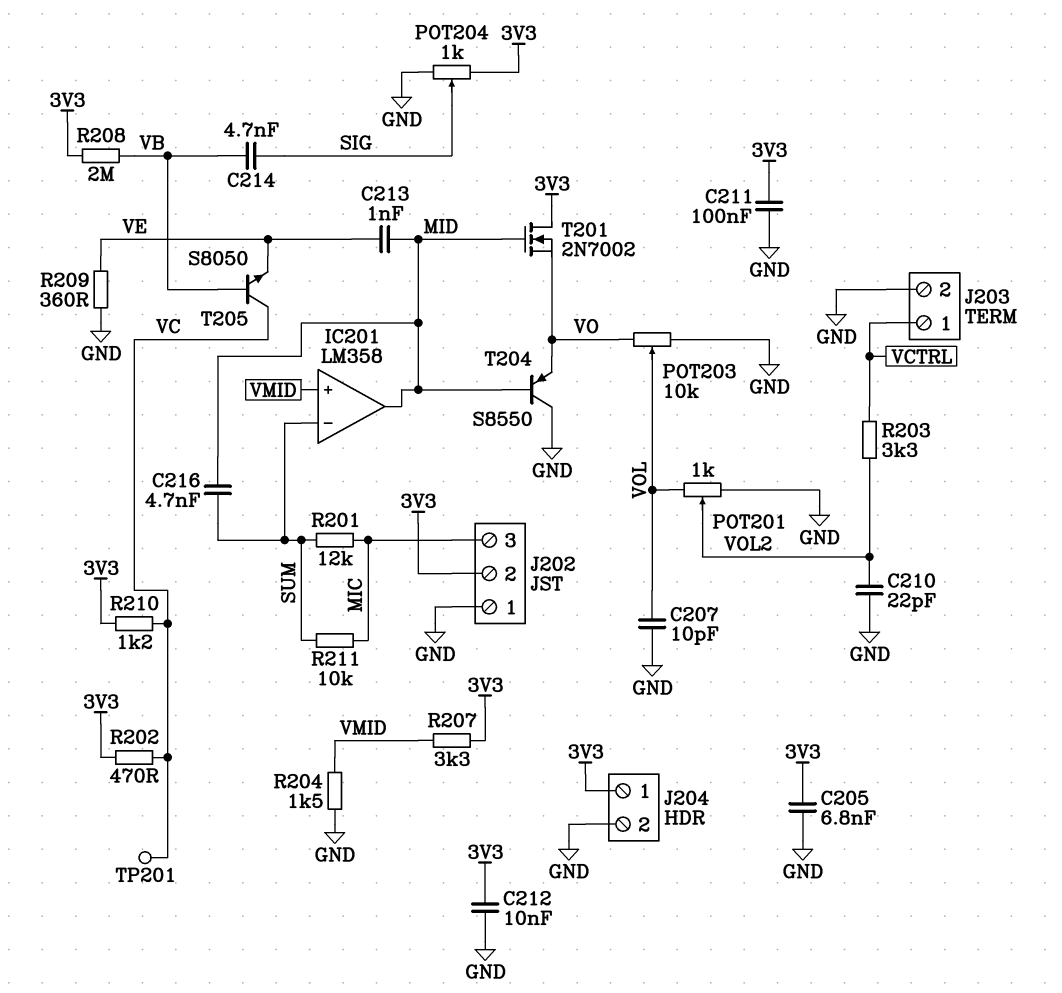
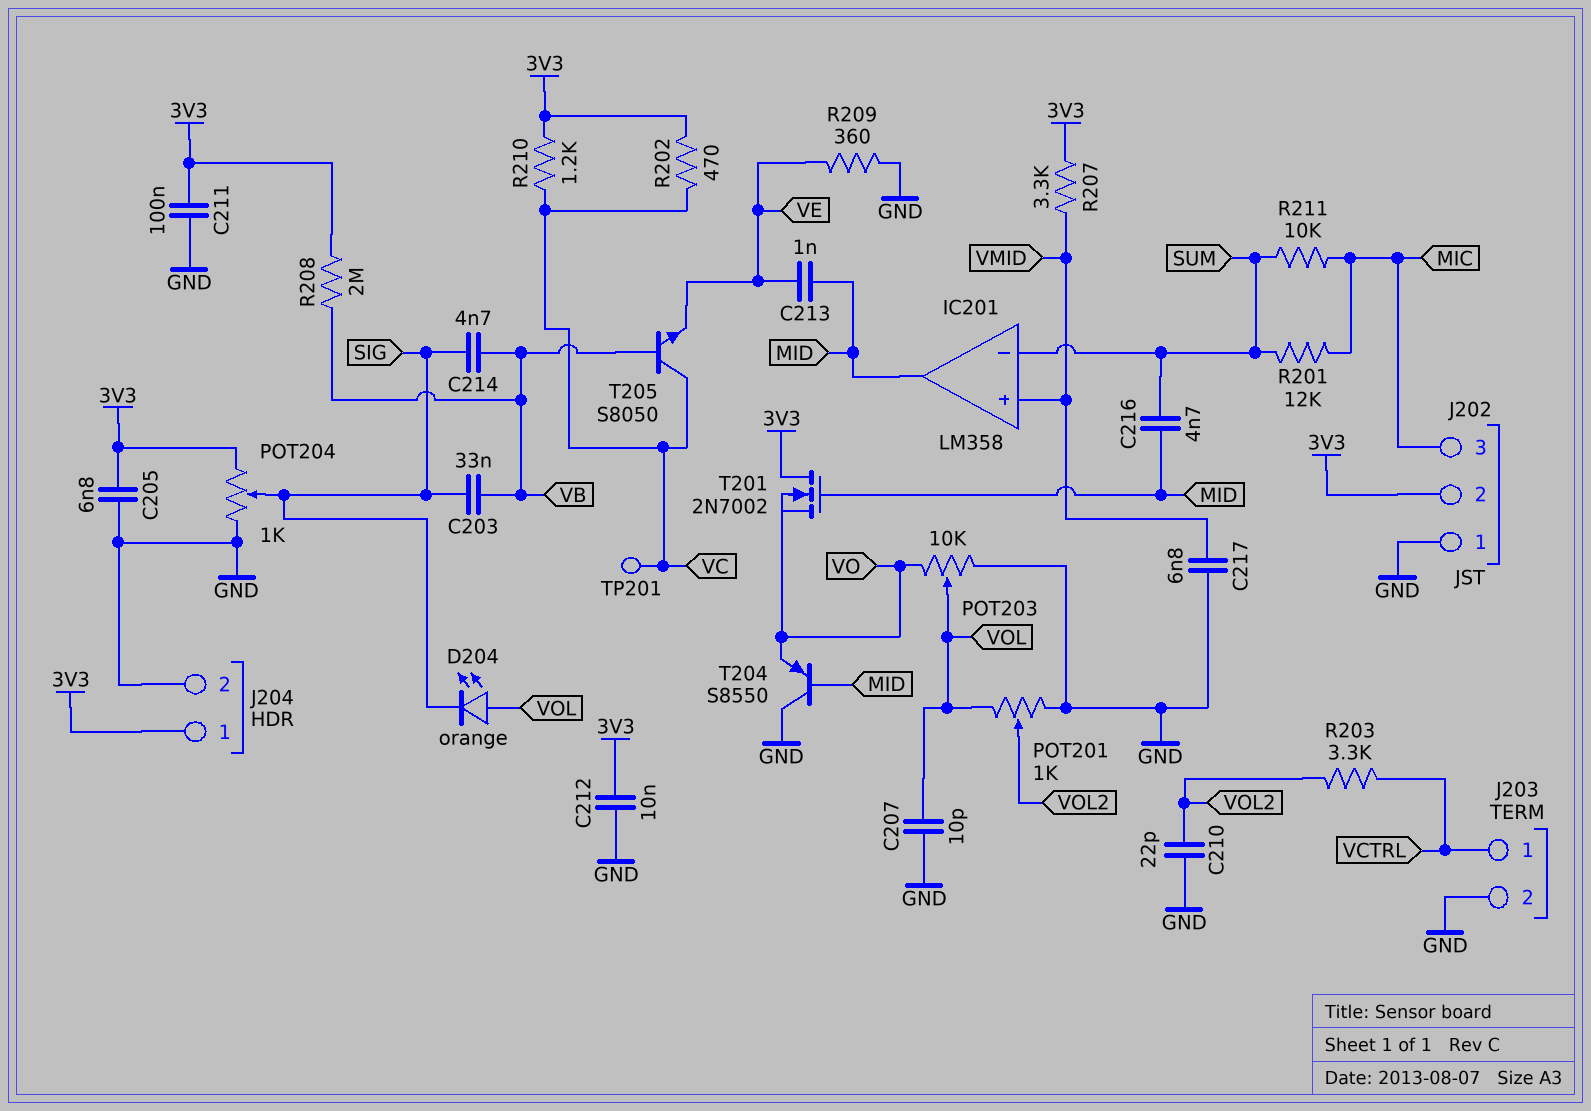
C203: none -> 33nF (SIG, VB)
C217: none -> 6.8nF (GND, VMID)
D204: none -> LED orange (A VOL, K SIG)
R204: 1.5k (GND, VMID) -> none

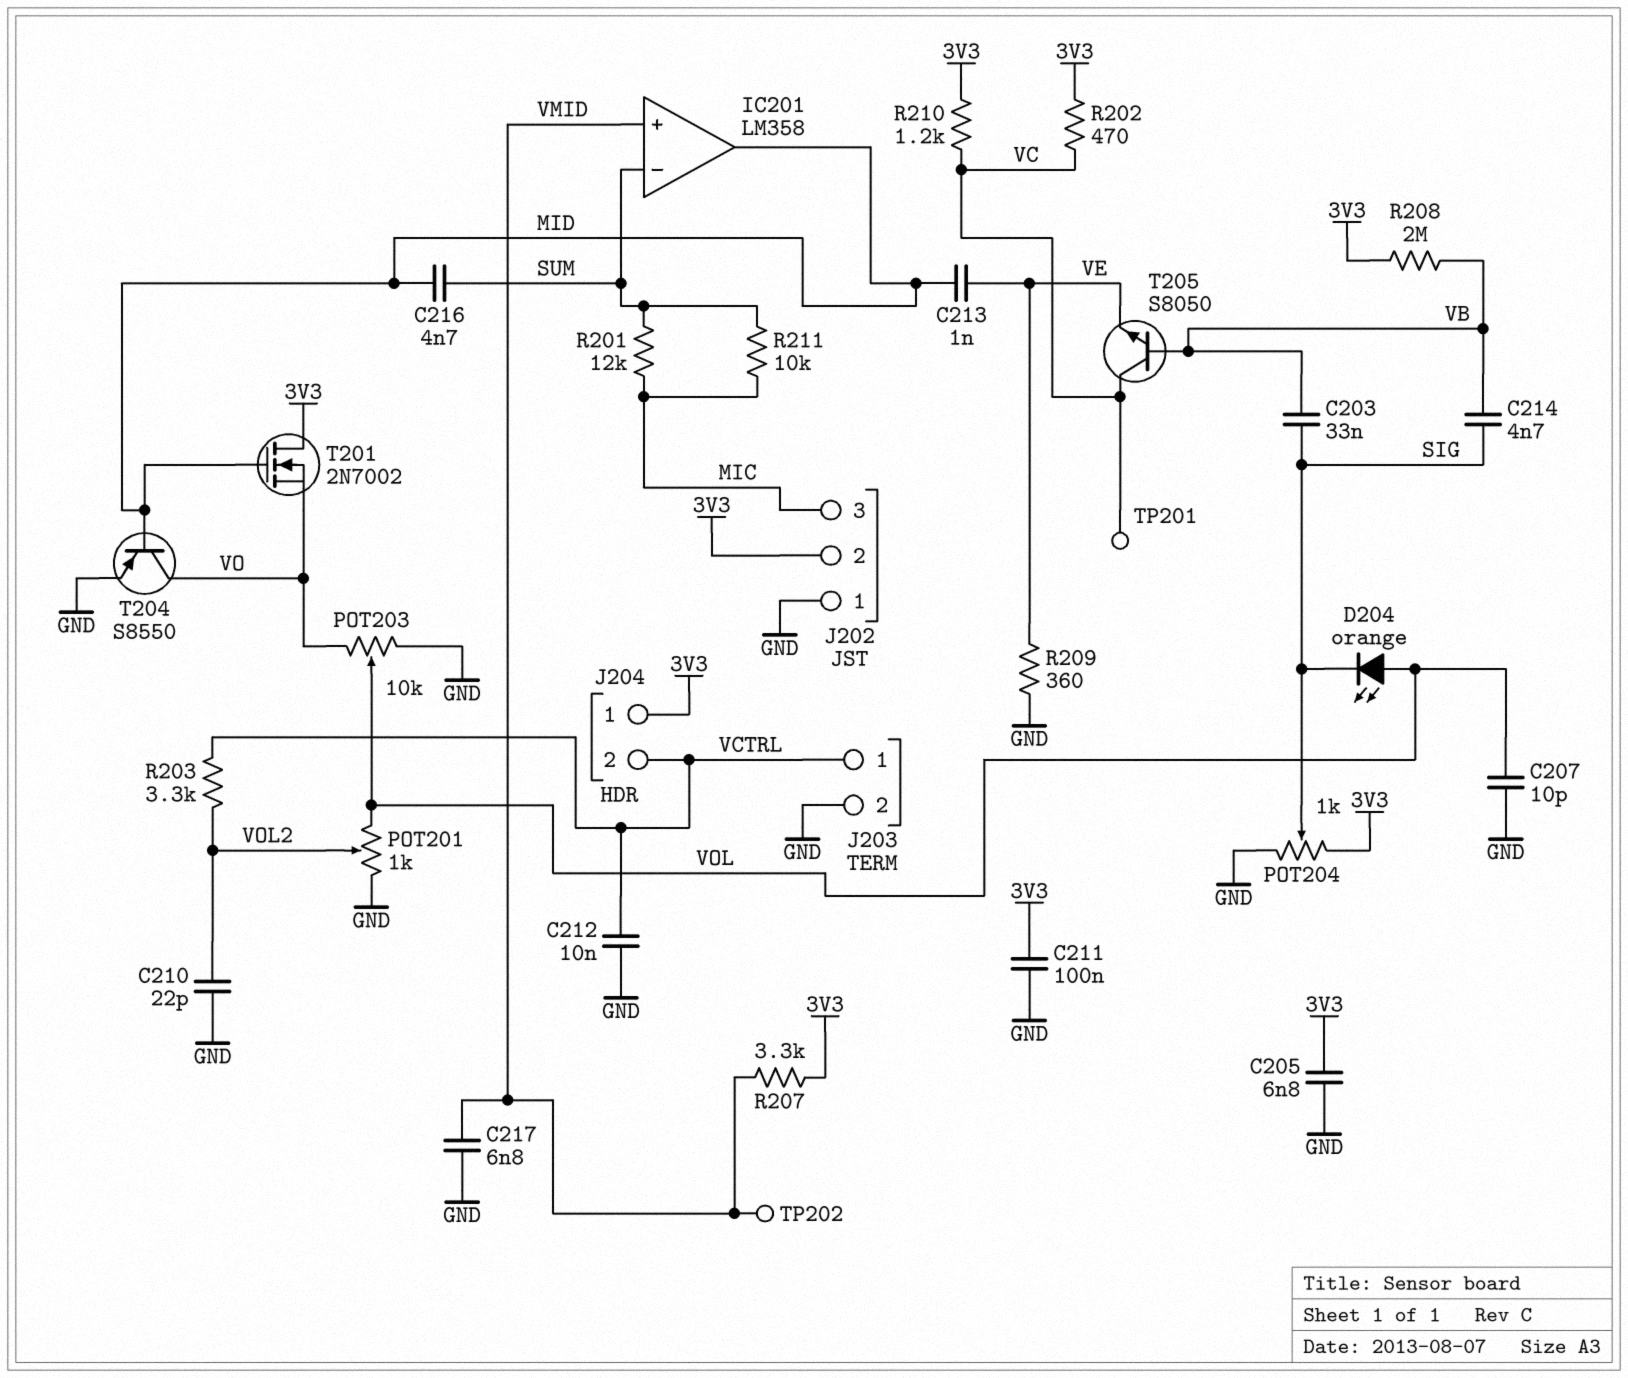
C212: 10nF (3V3, GND) -> 10nF (GND, VCTRL)
J204 pin 2: GND -> VCTRL
T204: PNP S8550 (B MID, C GND, E VO) -> PNP S8550 (B MID, C VO, E GND)
TP202: none -> test point (VMID)

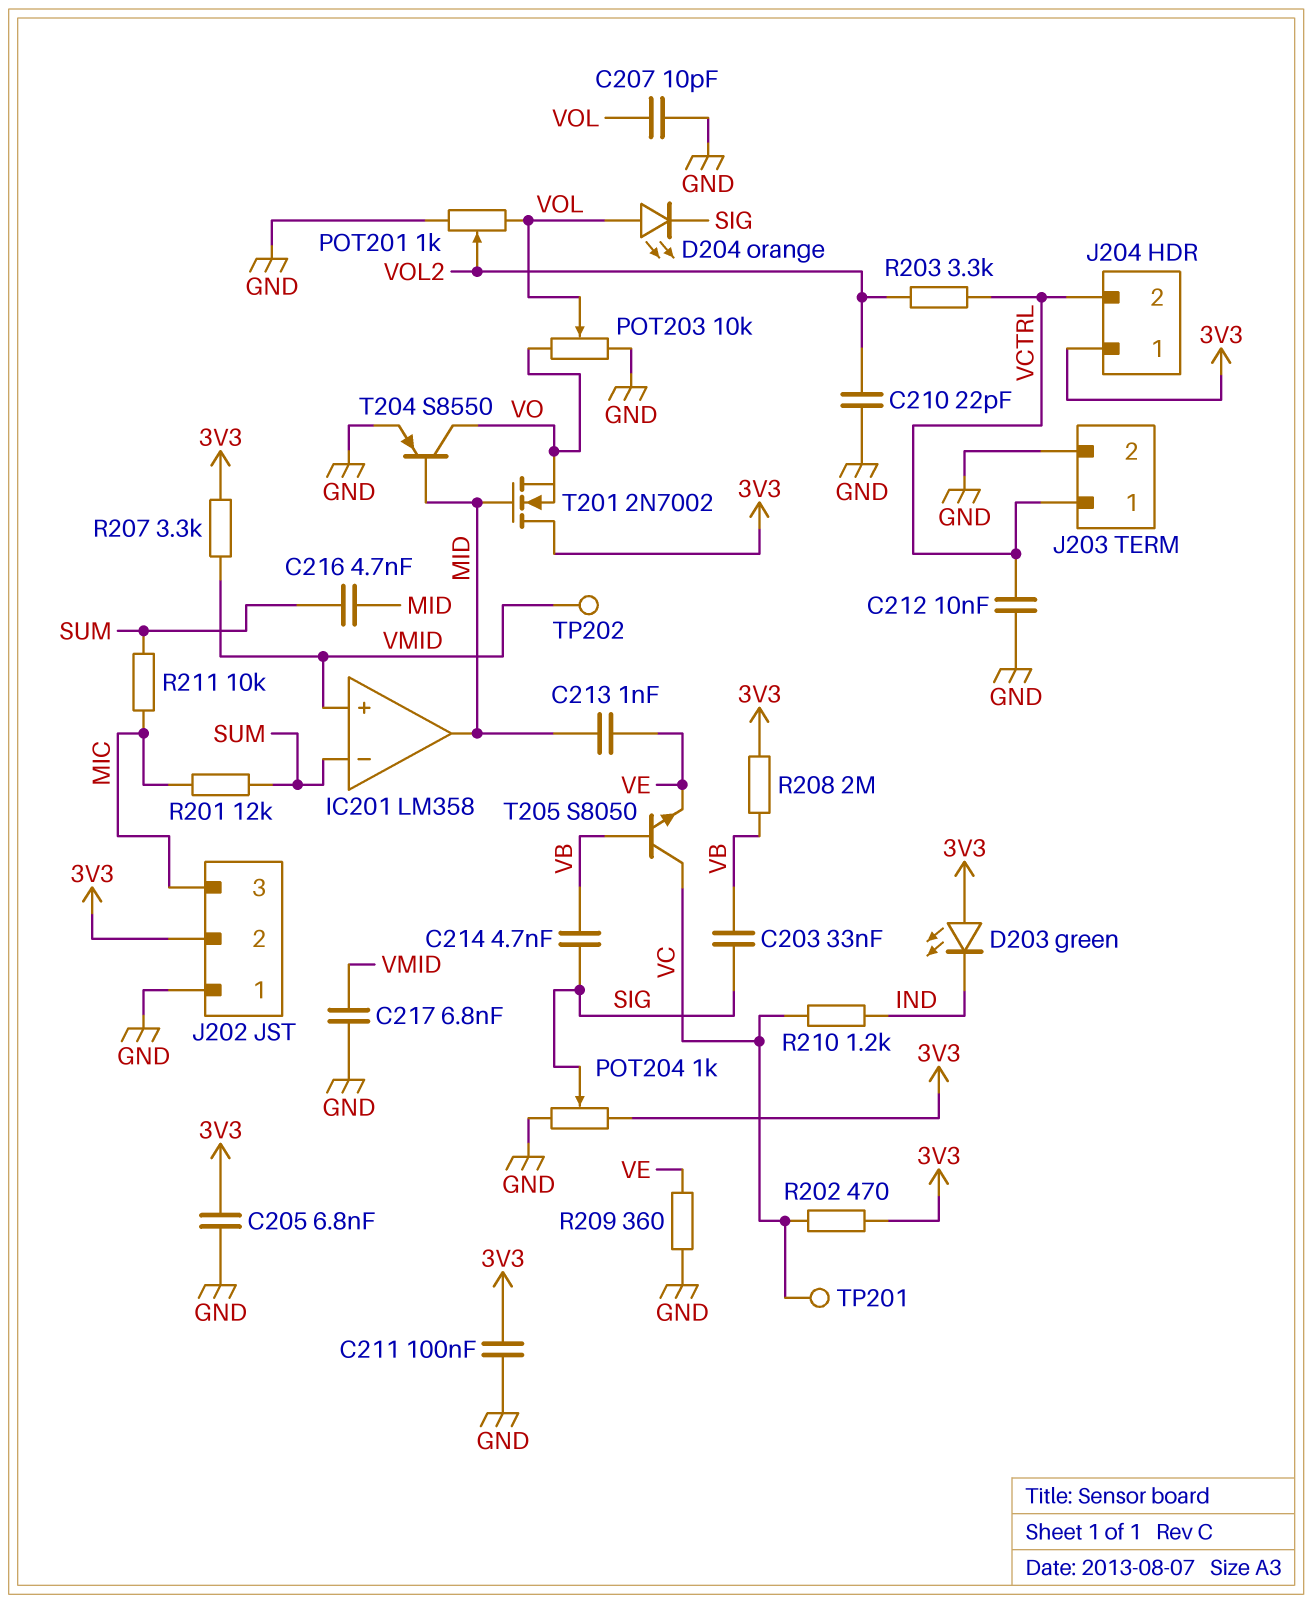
D203: none -> LED green (A 3V3, K IND)
R210: 1.2k (3V3, VC) -> 1.2k (IND, VC)

